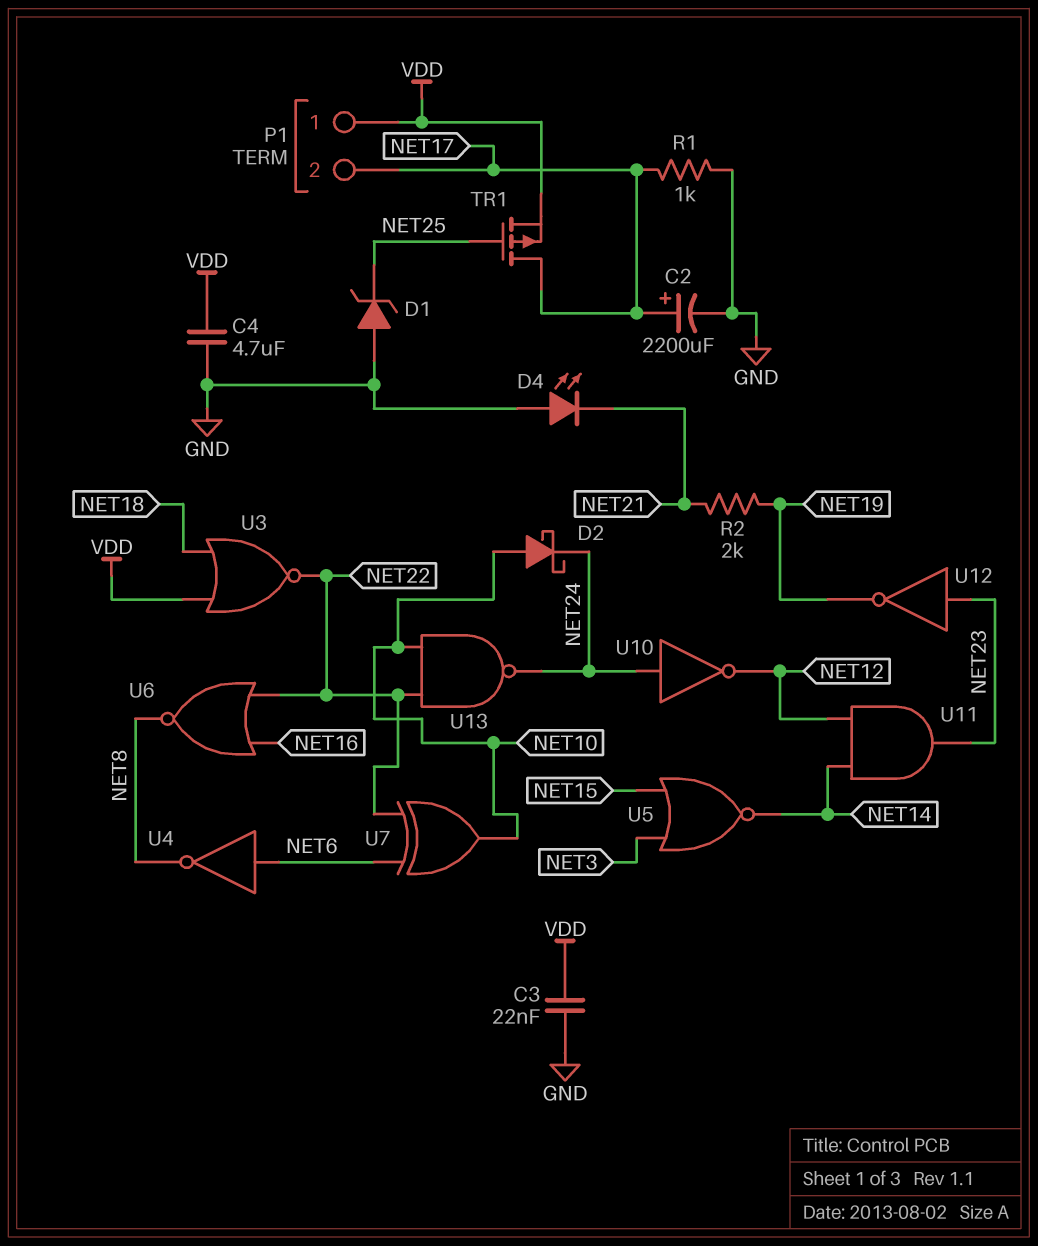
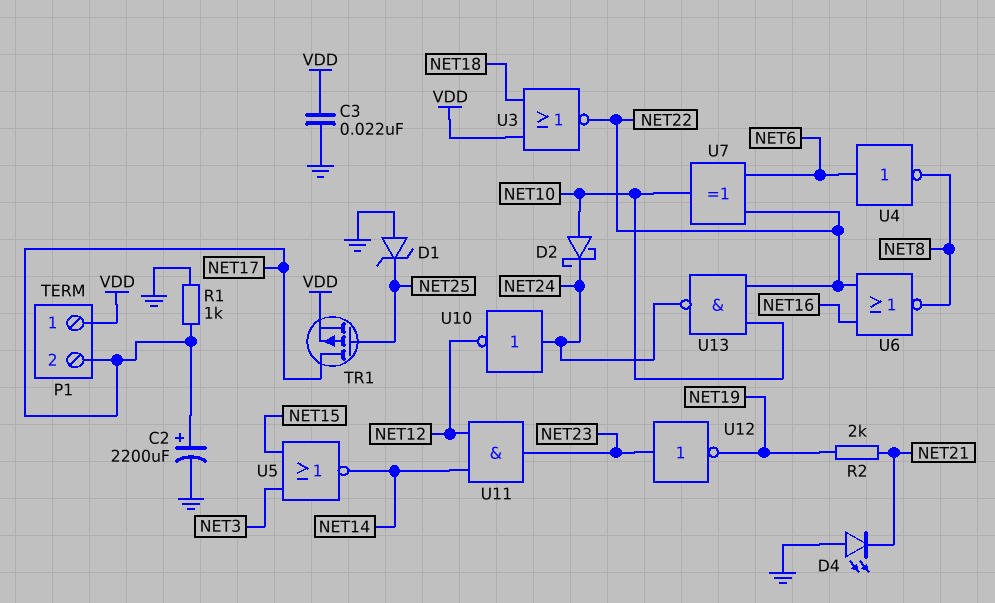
C4: 4.7uF (GND, VDD) -> none

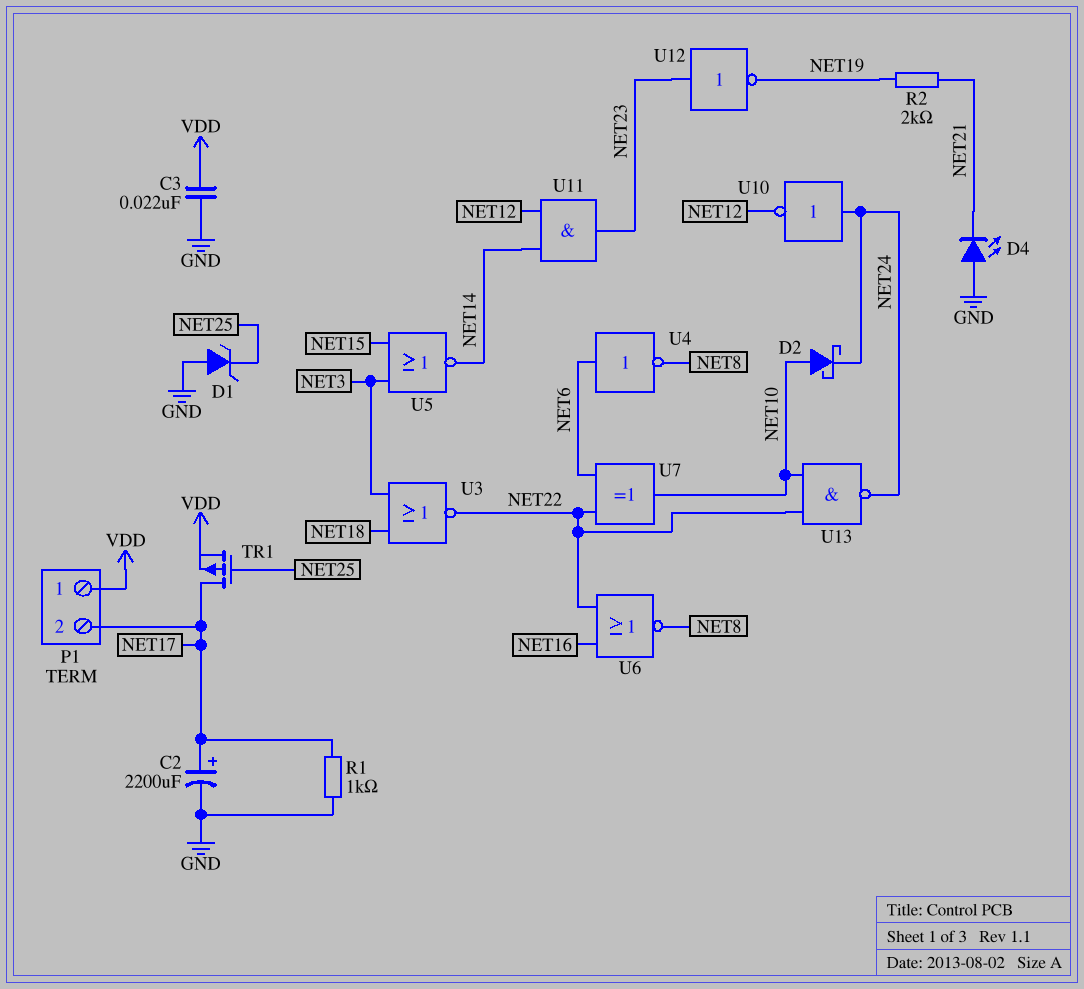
U3: NOR (in NET18, in VDD, out NET22) -> NOR (in NET3, in NET18, out NET22)

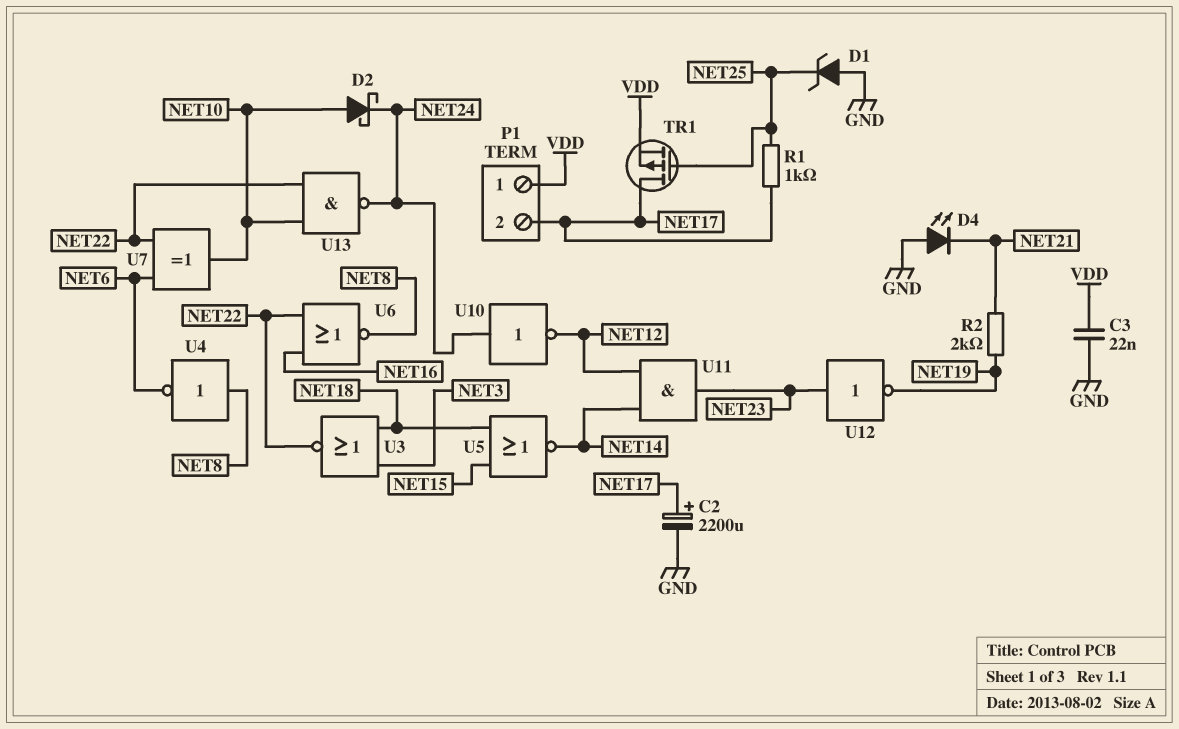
R1: 1k (GND, NET17) -> 1k (NET17, NET25)
U4: NOT (in NET6, out NET8) -> NOT (in NET8, out NET6)
U5: NOR (in NET3, in NET15, out NET14) -> NOR (in NET15, in NET18, out NET14)

